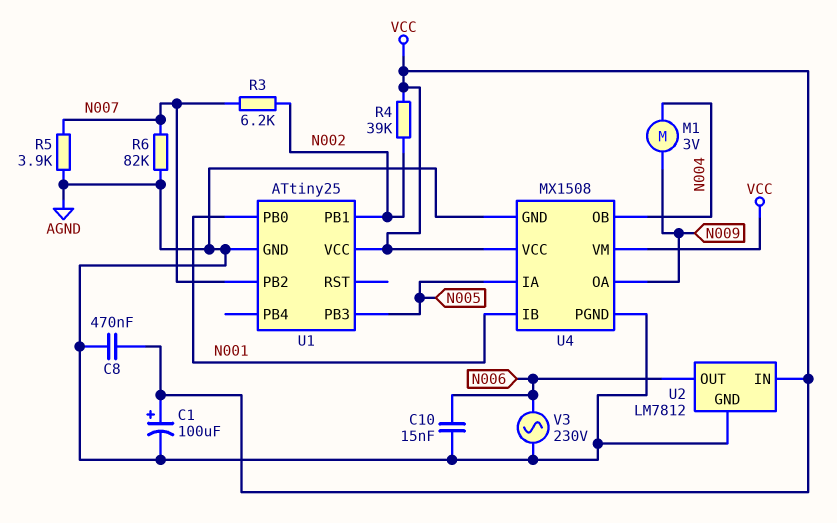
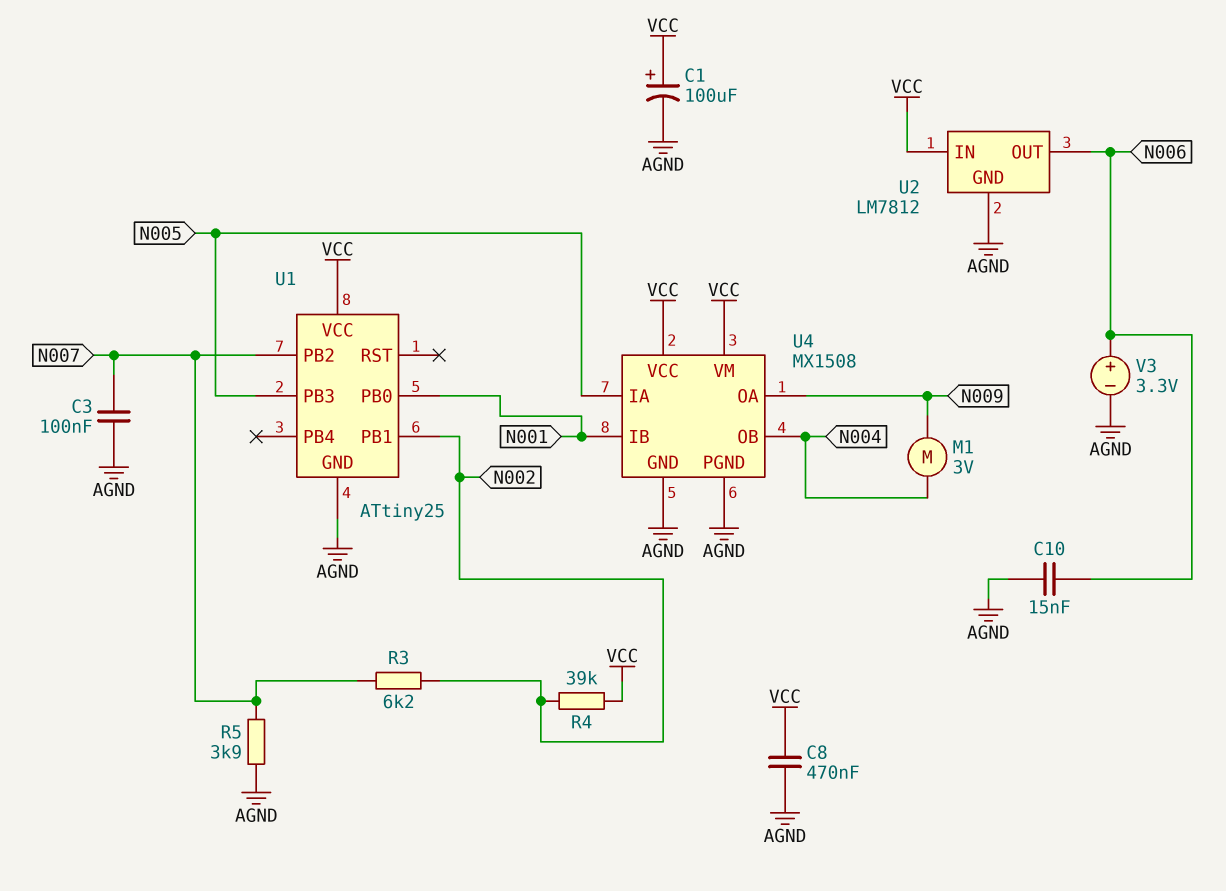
C3: none -> 100nF (AGND, N007)
R6: 82k (AGND, N007) -> none
V3: AC 230V (AGND, N006) -> 3.3V (plus N006, minus AGND)

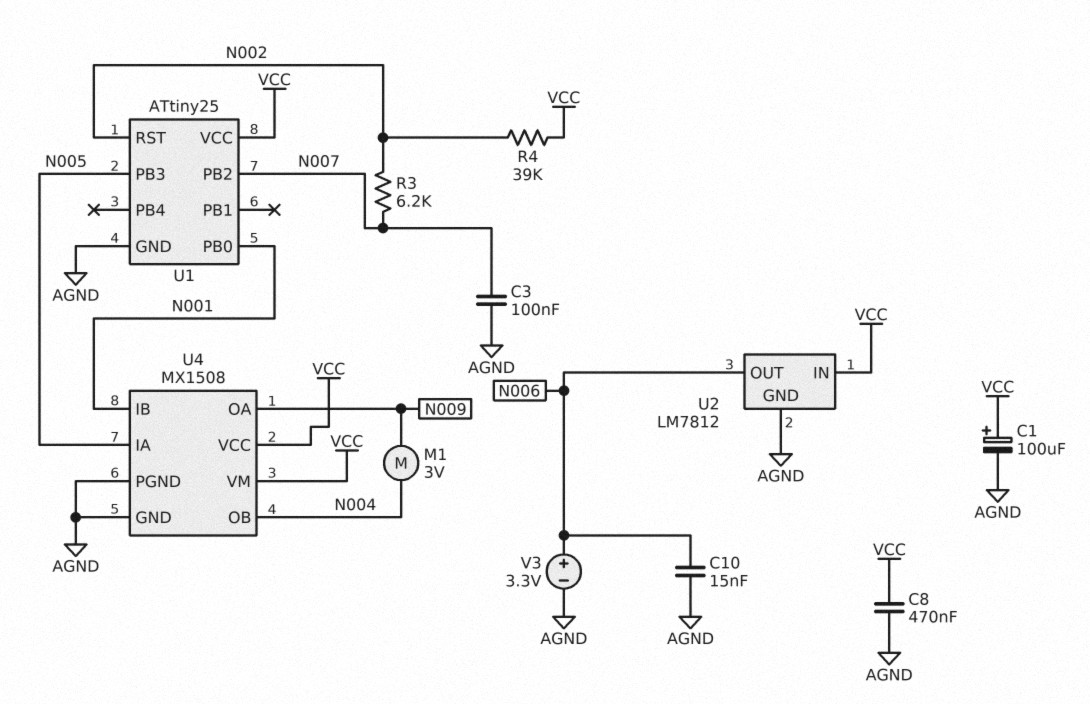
R5: 3.9k (AGND, N007) -> none
U1 pin PB1: N002 -> none
U1 pin RST: none -> N002

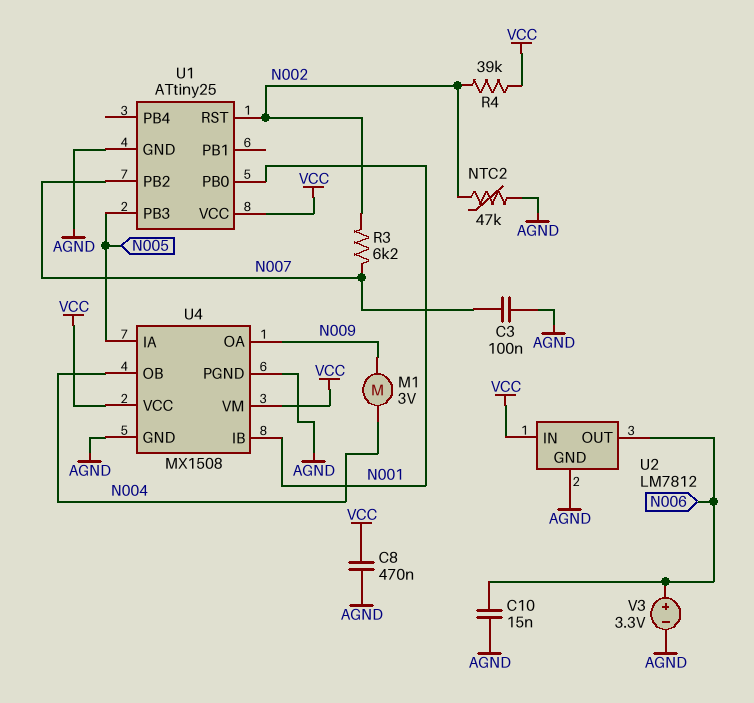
C1: 100uF (plus VCC, minus AGND) -> none
NTC2: none -> 47k (AGND, N002)

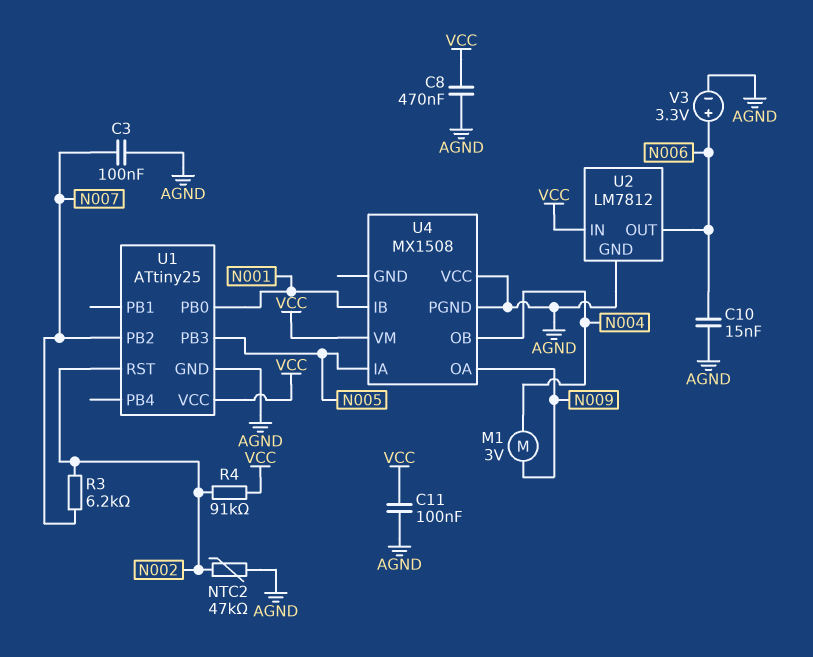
C11: none -> 100nF (AGND, VCC)
R4: 39k (N002, VCC) -> 91k (N002, VCC)
U4 pin GND: AGND -> none
U4 pin VCC: VCC -> AGND

